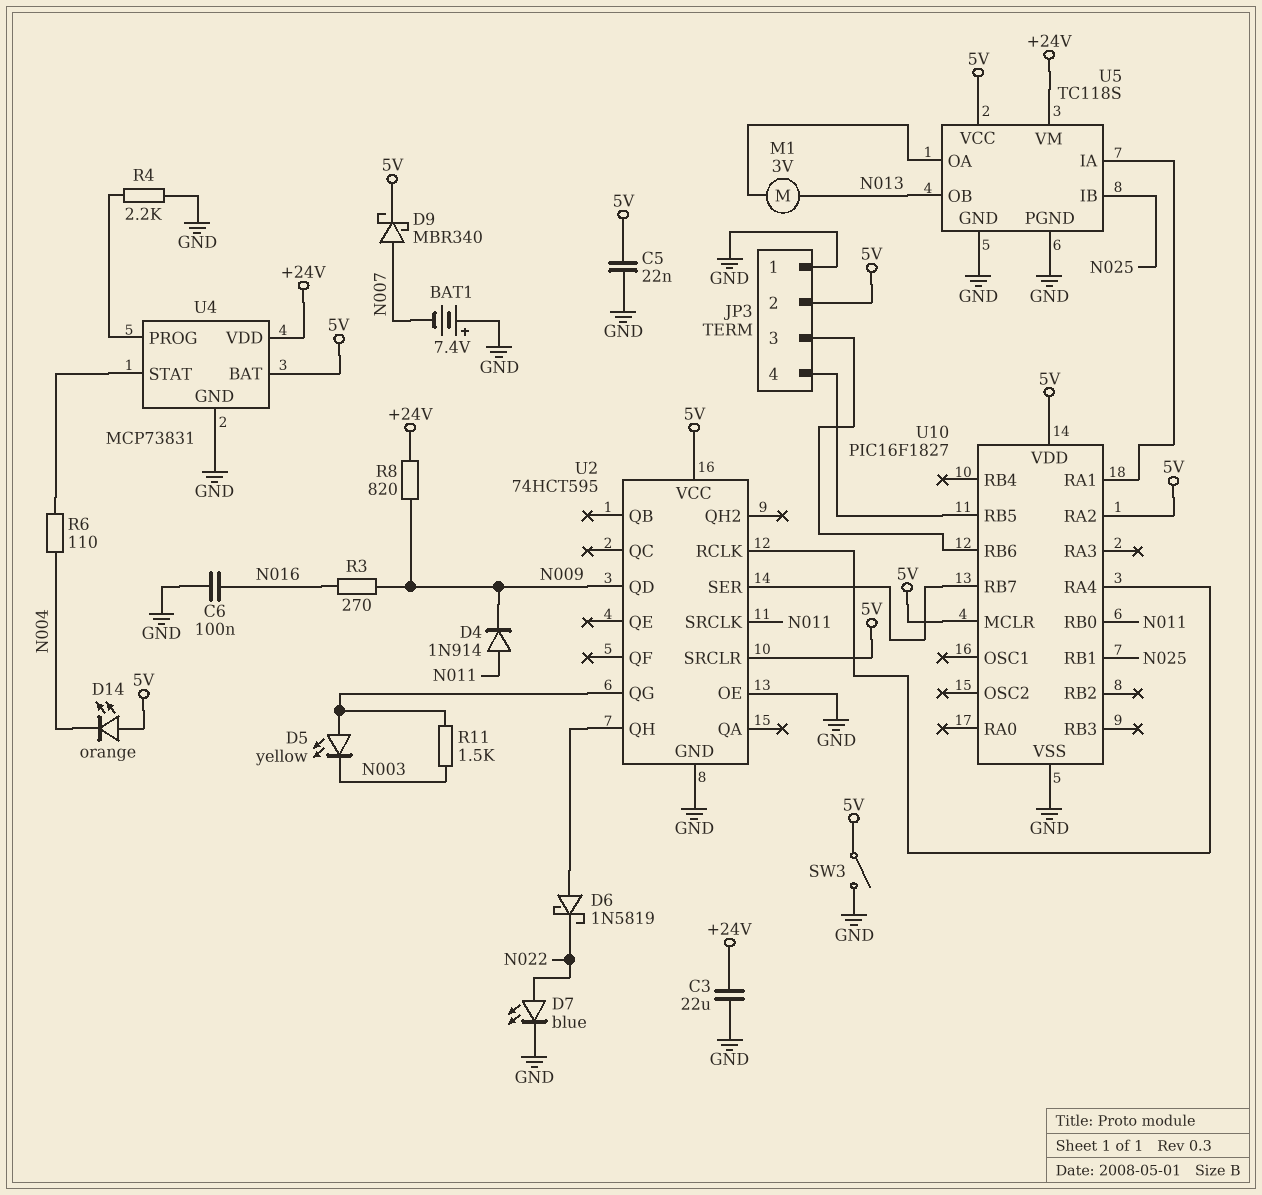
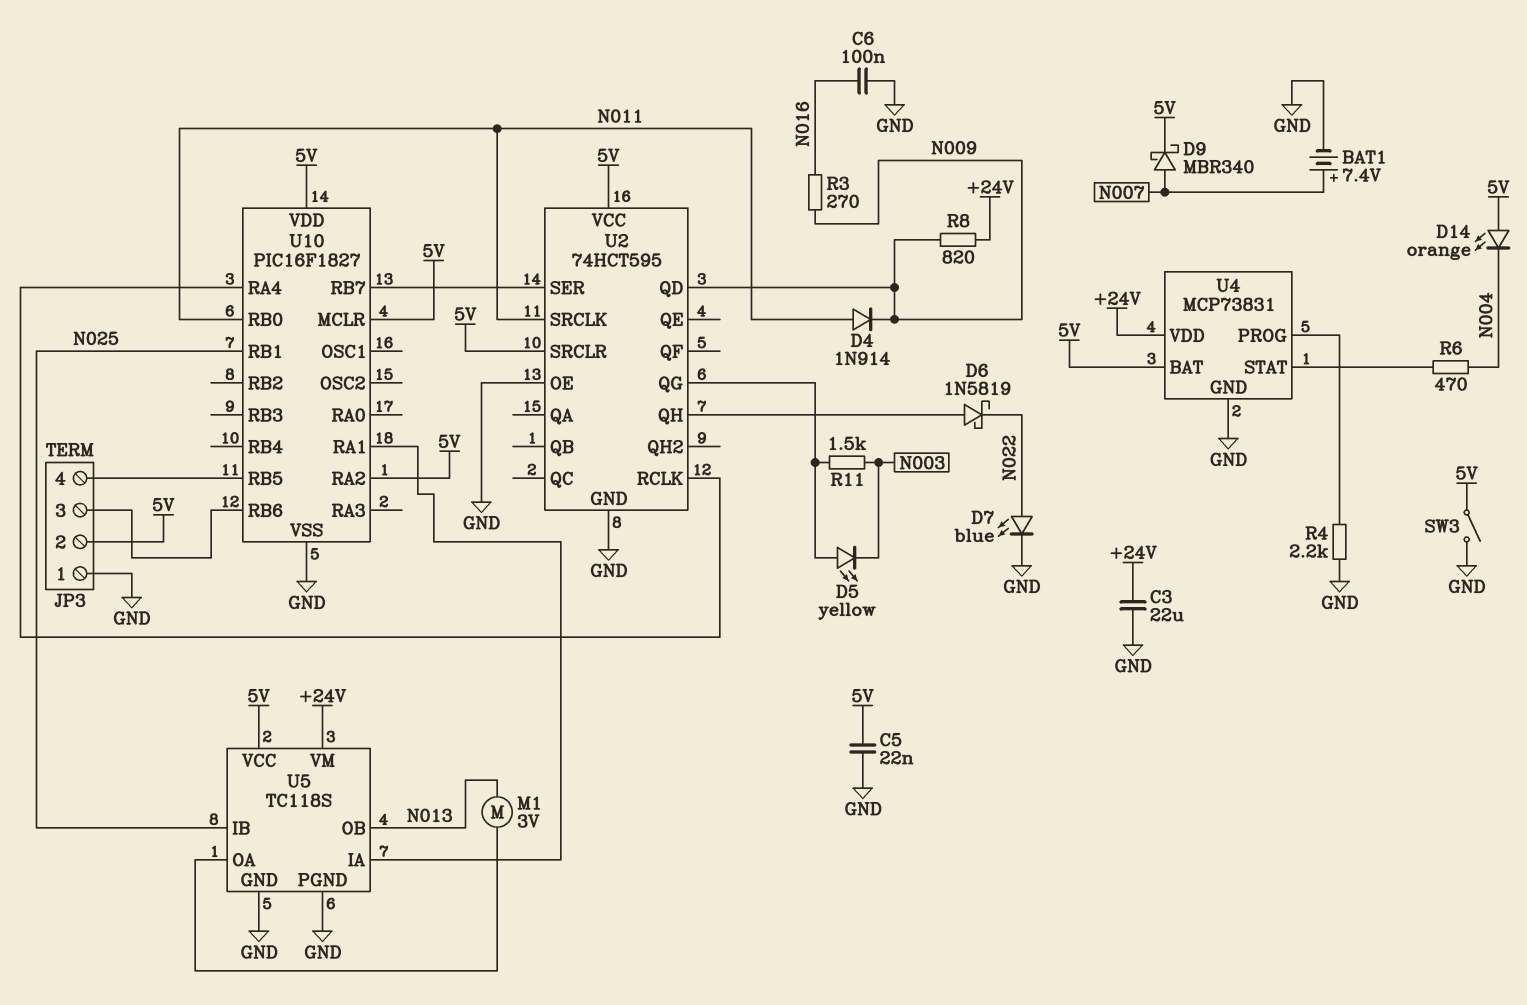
BAT1: 7.4V (plus GND, minus N007) -> 7.4V (plus N007, minus GND)
R6: 110 (N004, U4/STAT) -> 470 (N004, U4/STAT)

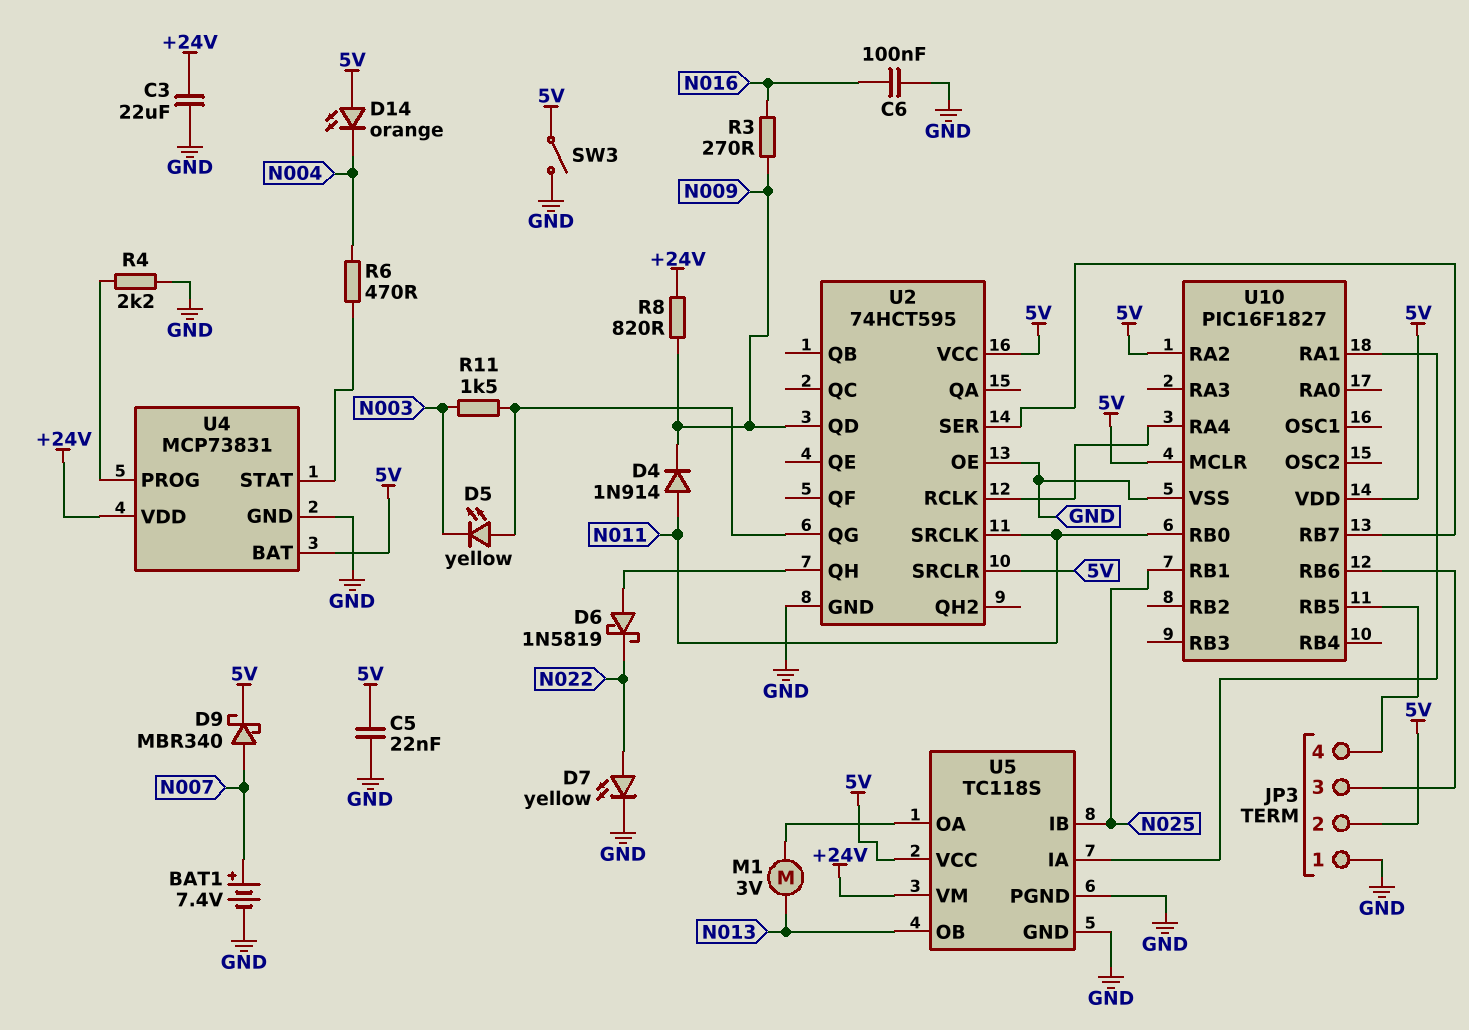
D7: LED blue (A N022, K GND) -> LED yellow (A N022, K GND)

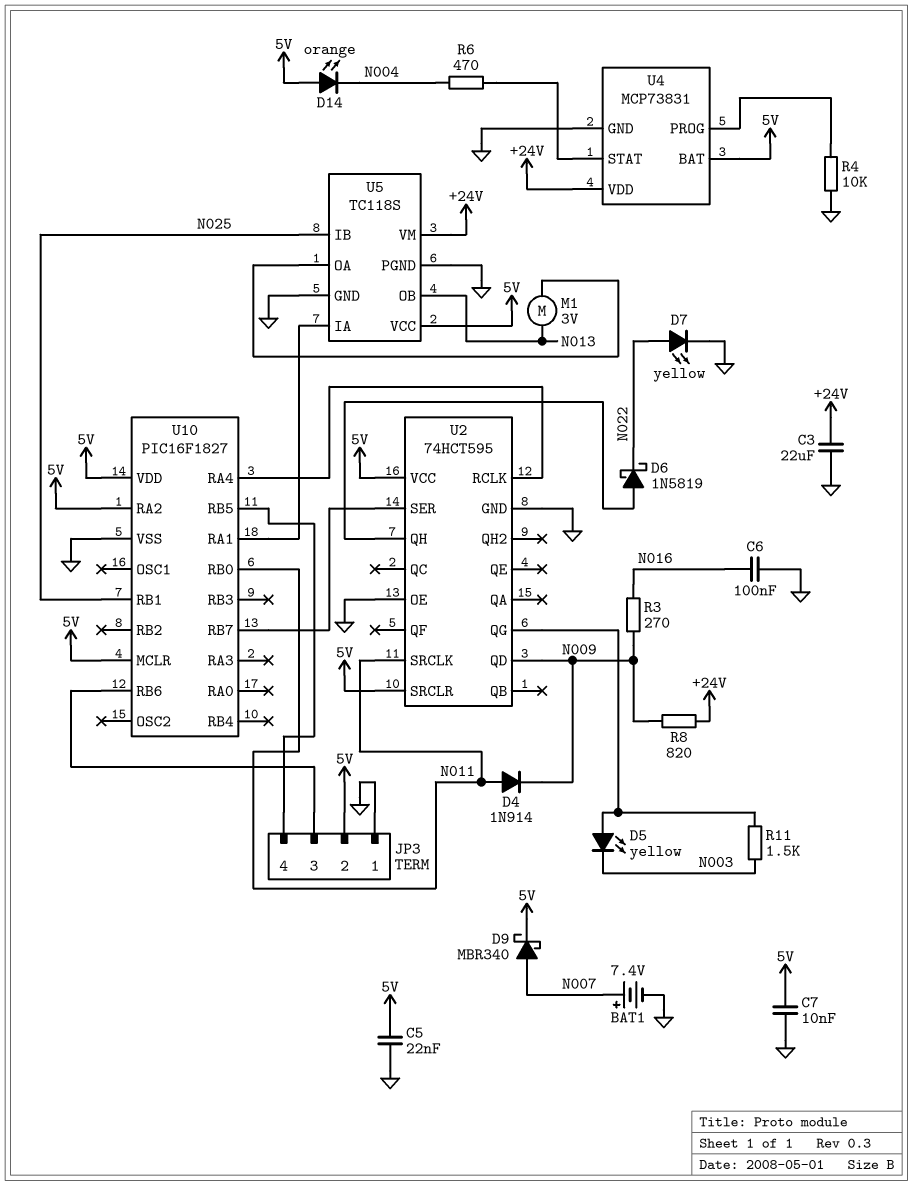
C7: none -> 10nF (5V, GND)
R4: 2.2k (GND, U4/PROG) -> 10k (GND, U4/PROG)
SW3: switch (5V, GND) -> none

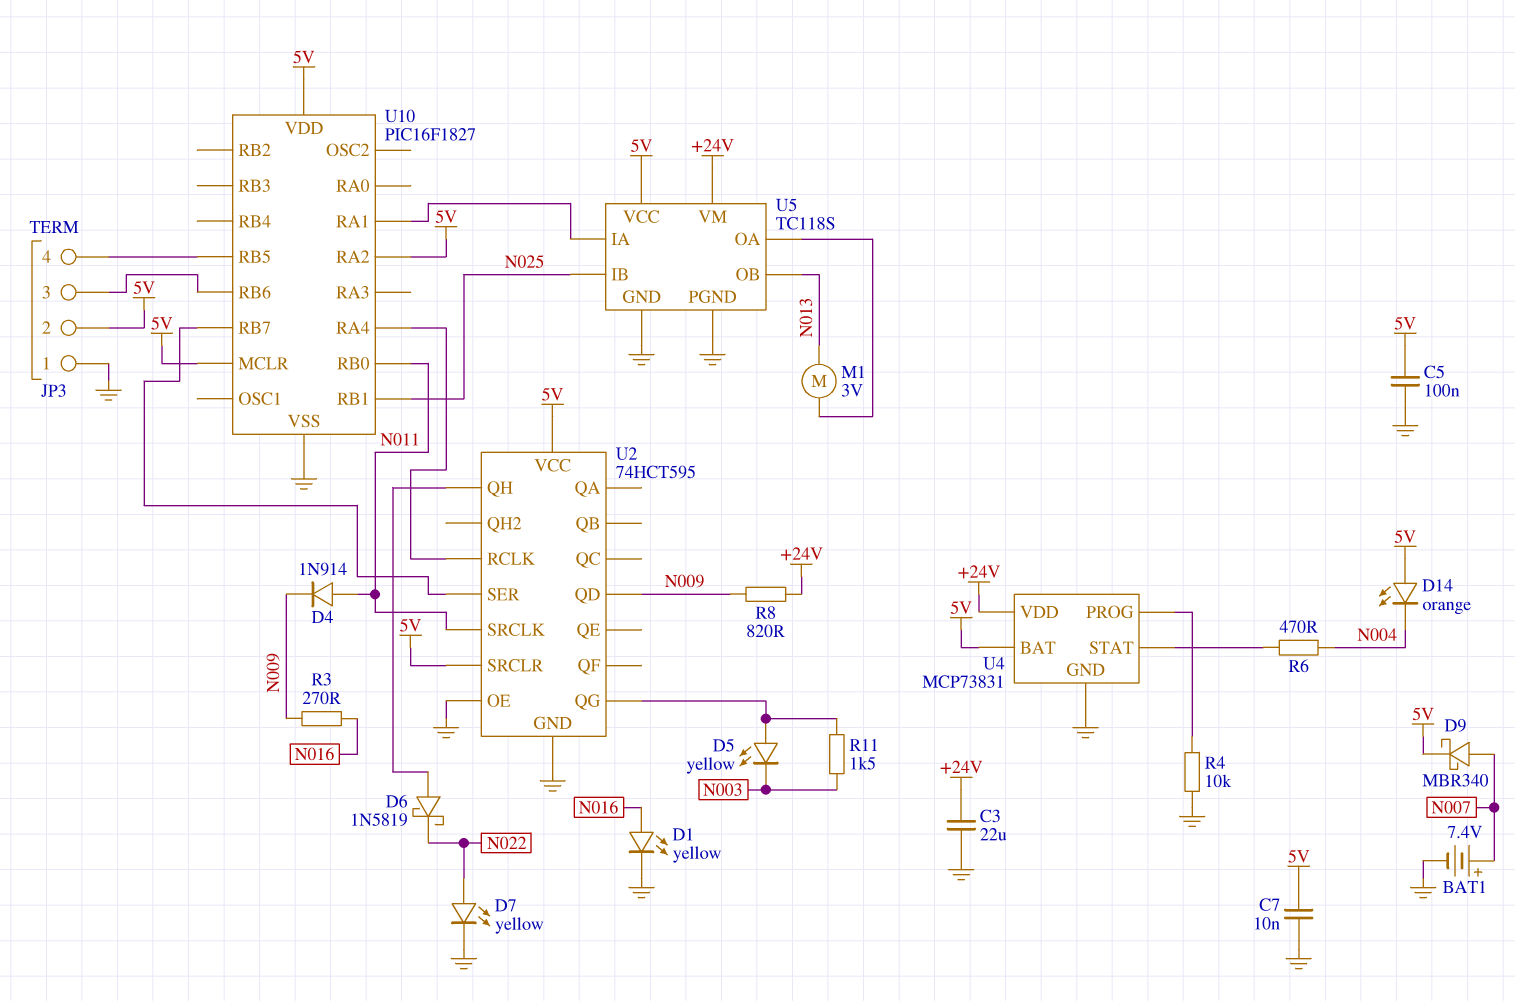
C5: 22nF (5V, GND) -> 100nF (5V, GND)
C6: 100nF (GND, N016) -> none
D1: none -> LED yellow (A N016, K GND)

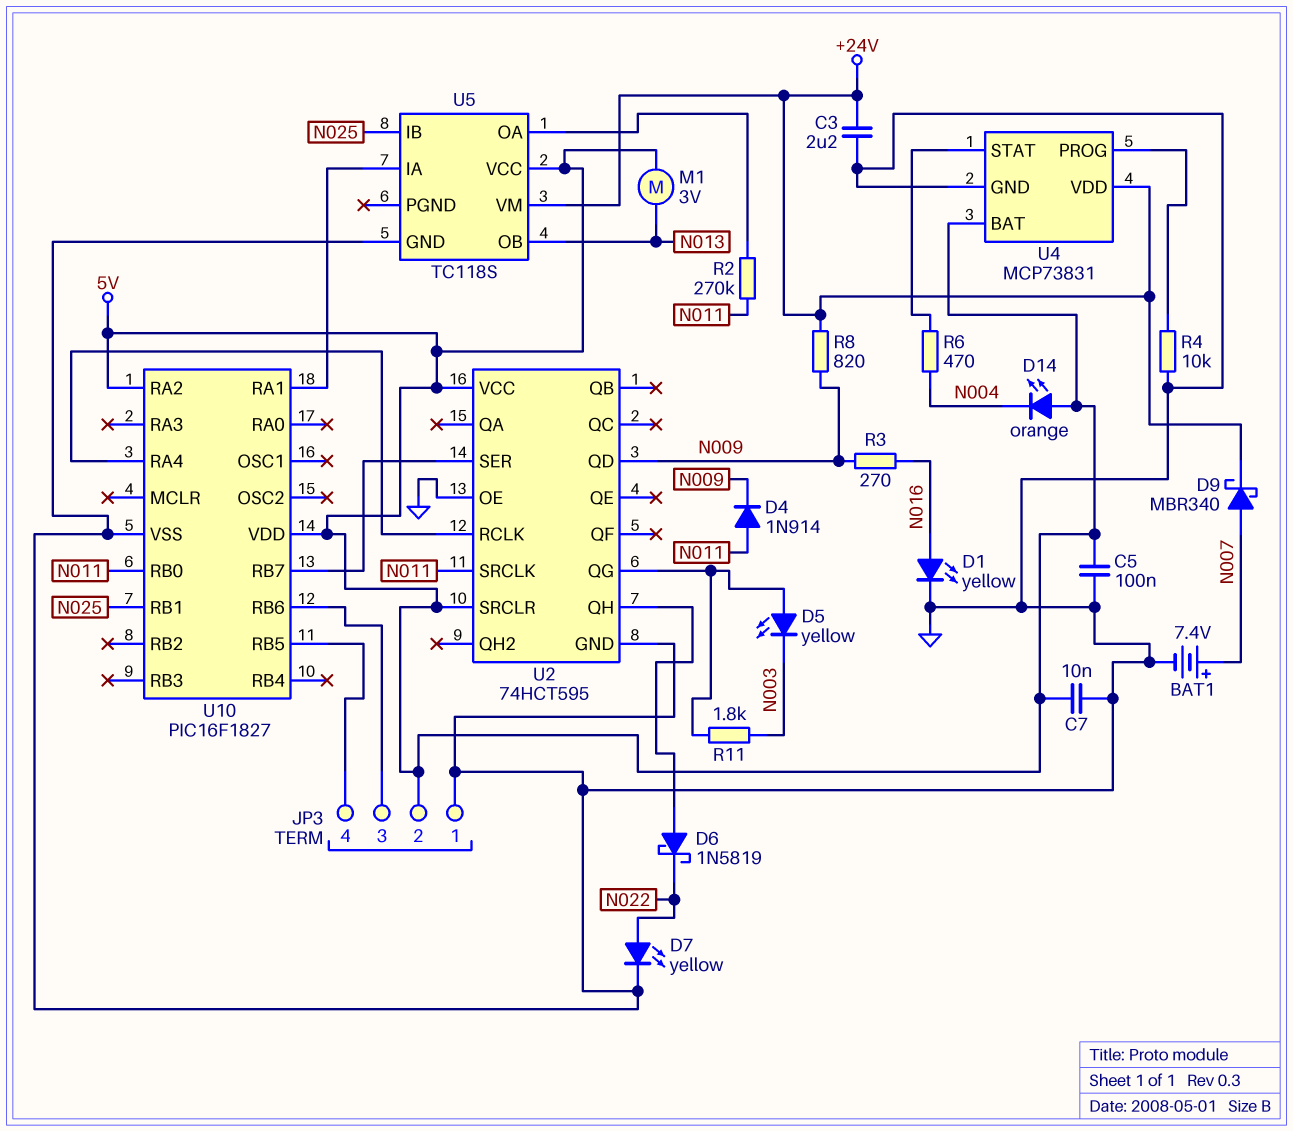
C3: 22uF (+24V, GND) -> 2.2uF (+24V, GND)
D9: schottky MBR340 (A N007, K 5V) -> schottky MBR340 (A N007, K +24V)
M1: motor 3V (N013, U5/OA) -> motor 3V (5V, N013)
R2: none -> 270k (N011, U5/OA)
R11: 1.5k (N003, U2/QG) -> 1.8k (N003, U2/QG)
U5 pin PGND: GND -> none
U10 pin MCLR: 5V -> none

